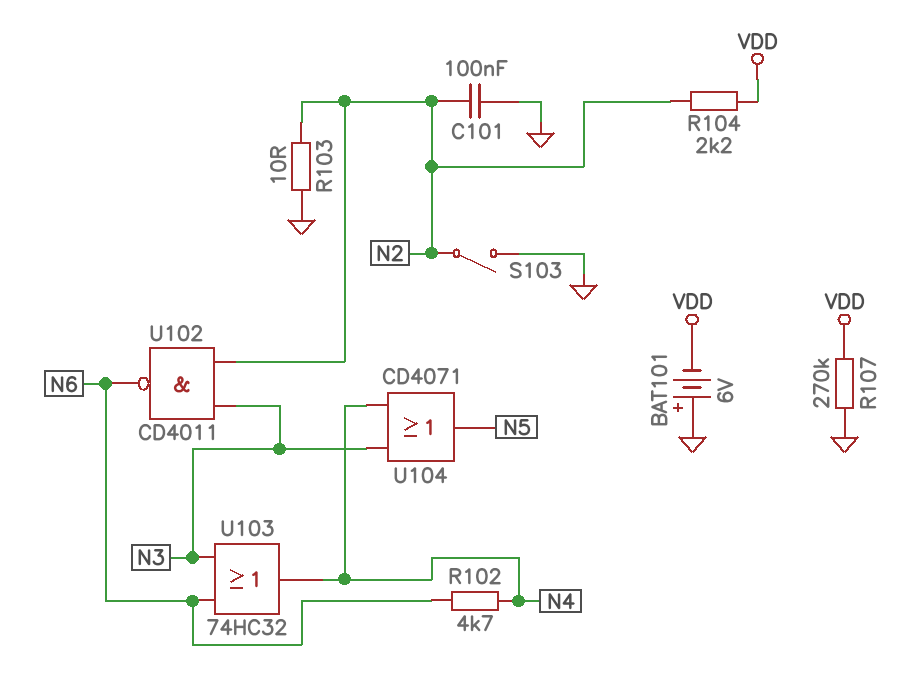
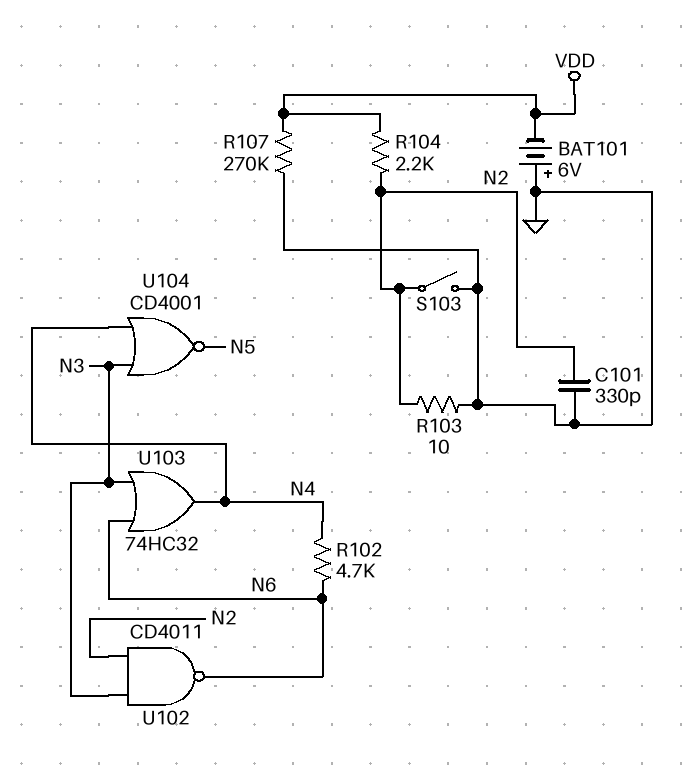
C101: 100nF (GND, N2) -> 330pF (GND, N2)
U104: OR CD4071 (in N3, in N4, out N5) -> NOR CD4001 (in N3, in N4, out N5)

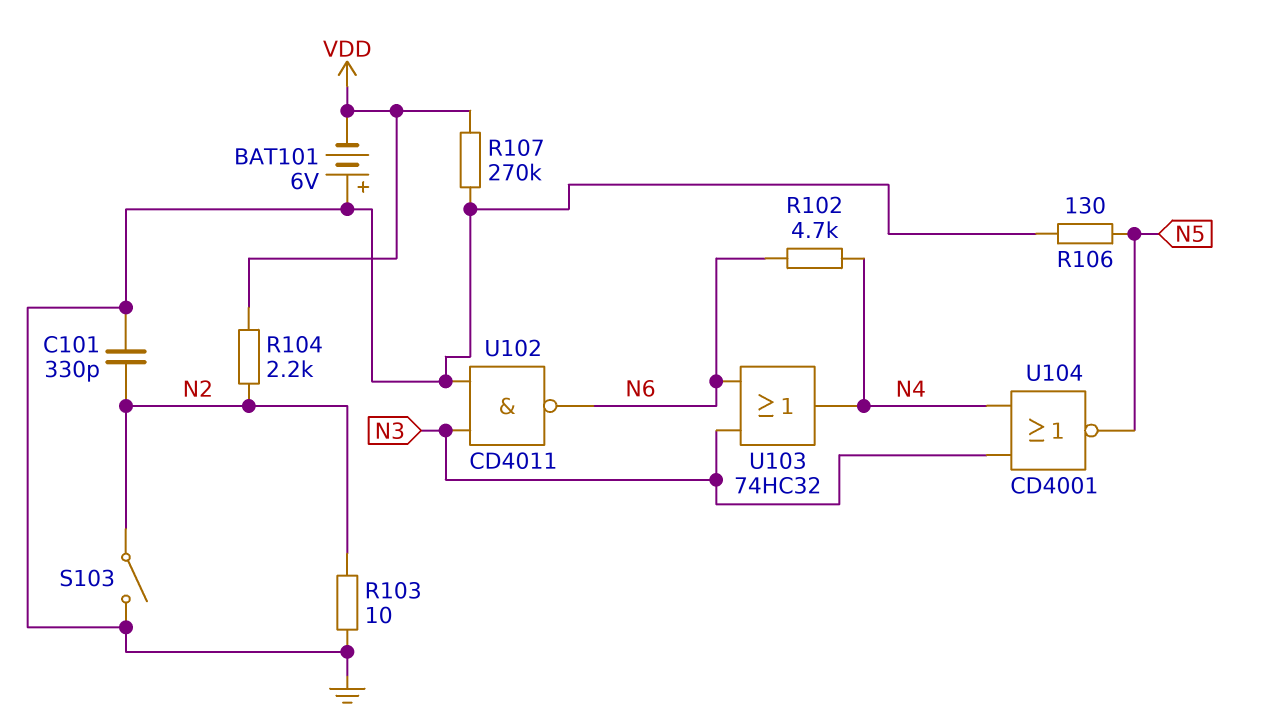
R106: none -> 130 (GND, N5)
U102: NAND CD4011 (in N2, in N3, out N6) -> NAND CD4011 (in GND, in N3, out N6)

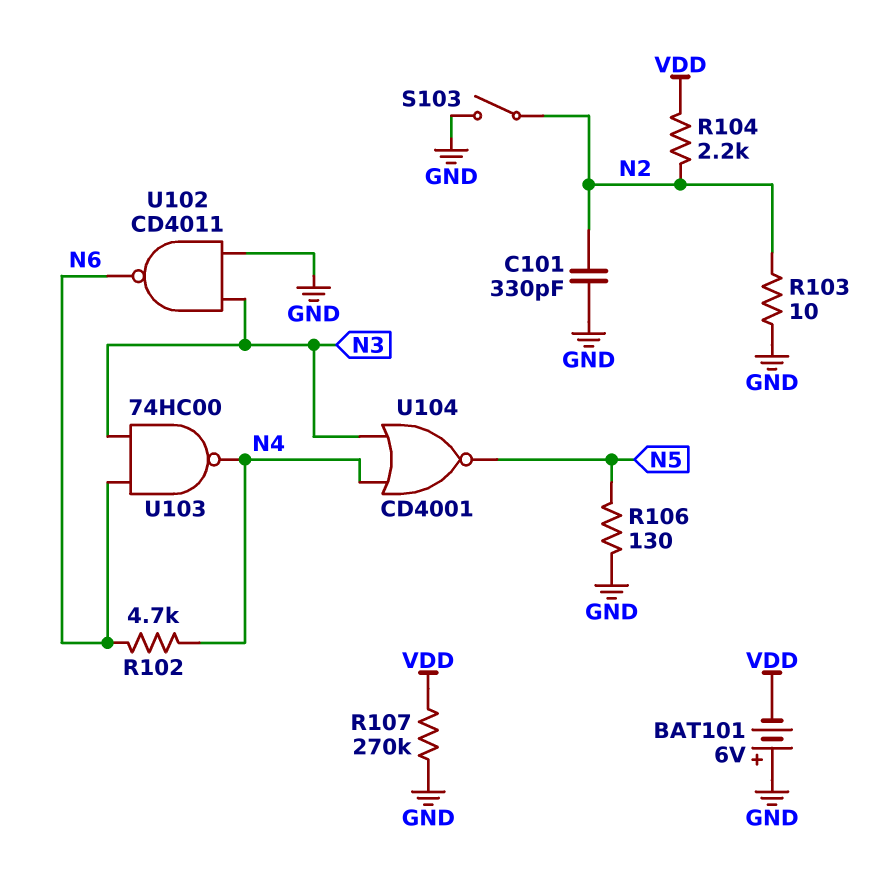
U103: OR 74HC32 (in N3, in N6, out N4) -> NAND 74HC00 (in N3, in N6, out N4)

